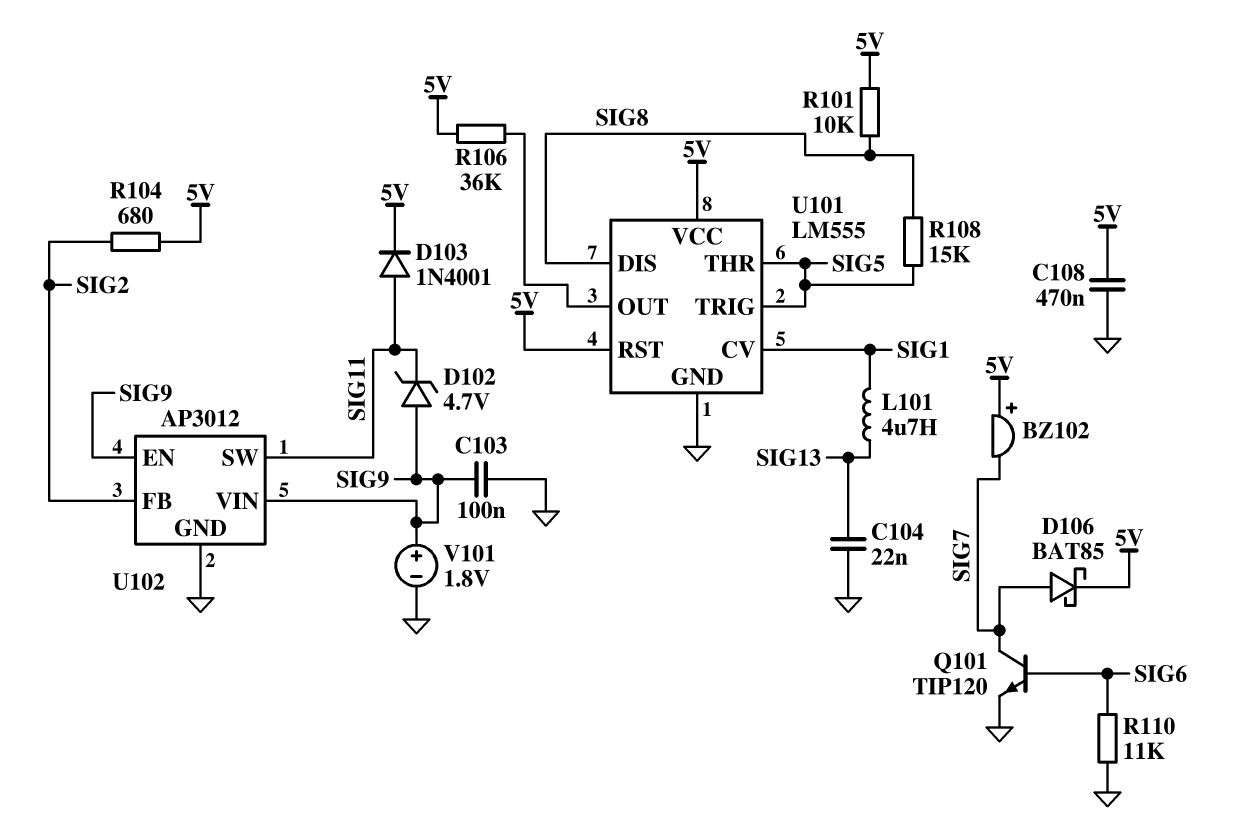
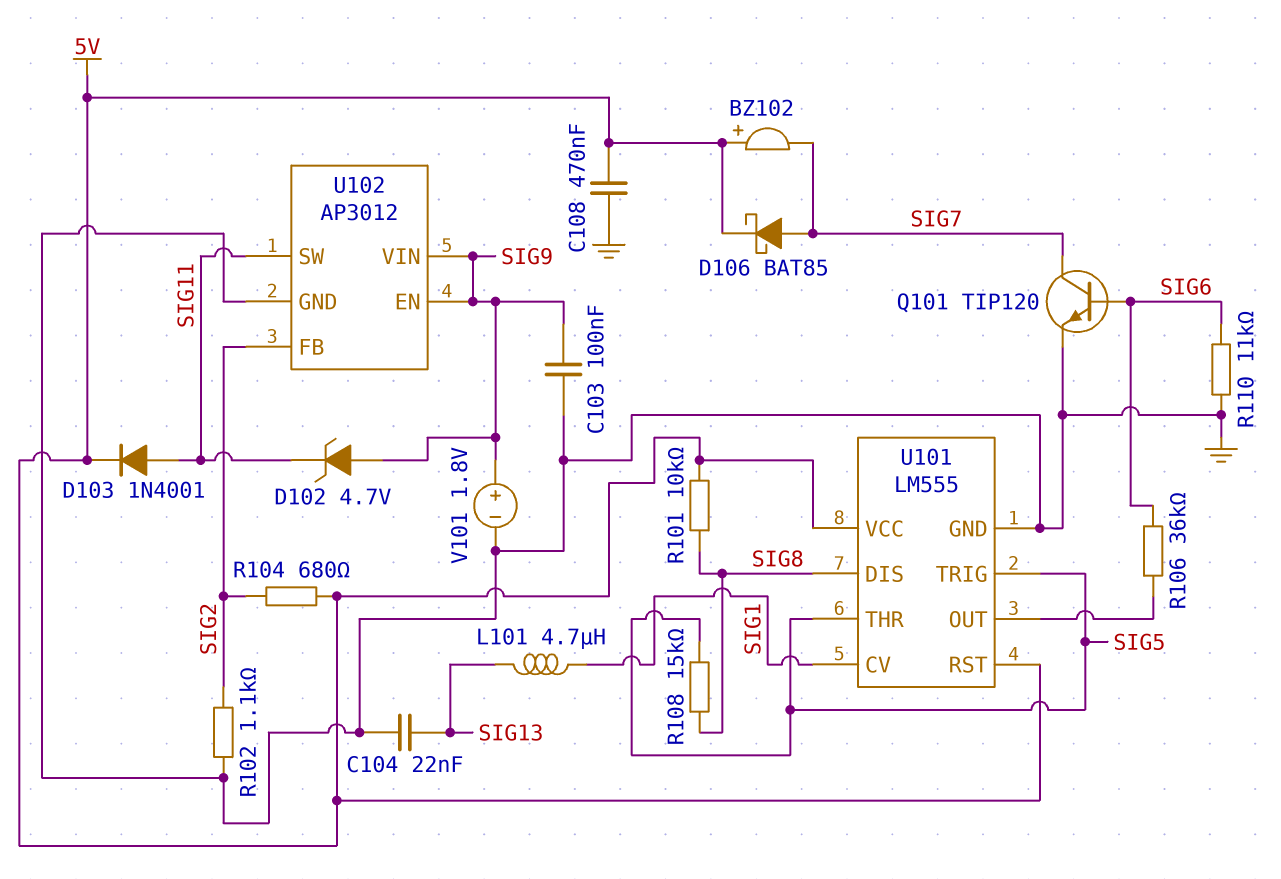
R102: none -> 1.1k (GND, SIG2)
R106: 36k (5V, U101/OUT) -> 36k (SIG6, U101/OUT)

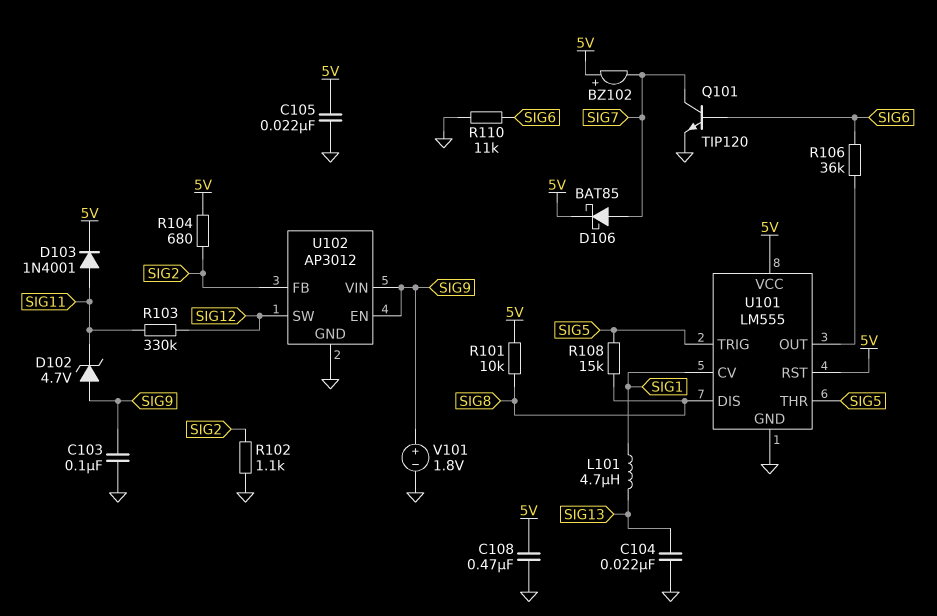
C105: none -> 22nF (5V, GND)
R103: none -> 330k (SIG11, SIG12)
U102 pin SW: SIG11 -> SIG12

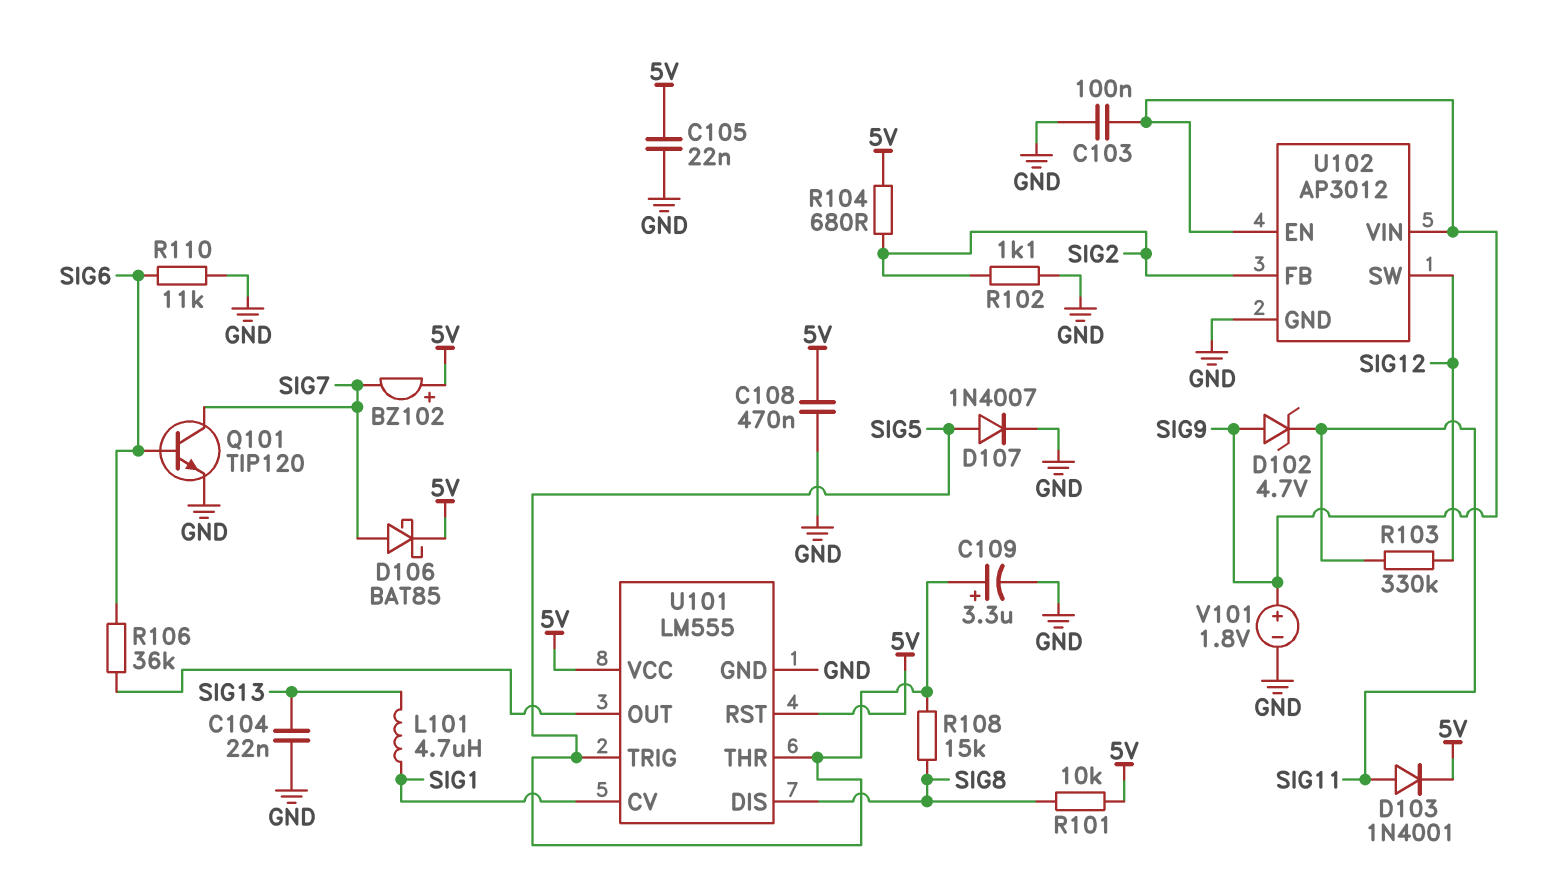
C109: none -> 3.3uF (plus SIG5, minus GND)
D107: none -> diode 1N4007 (A SIG5, K GND)

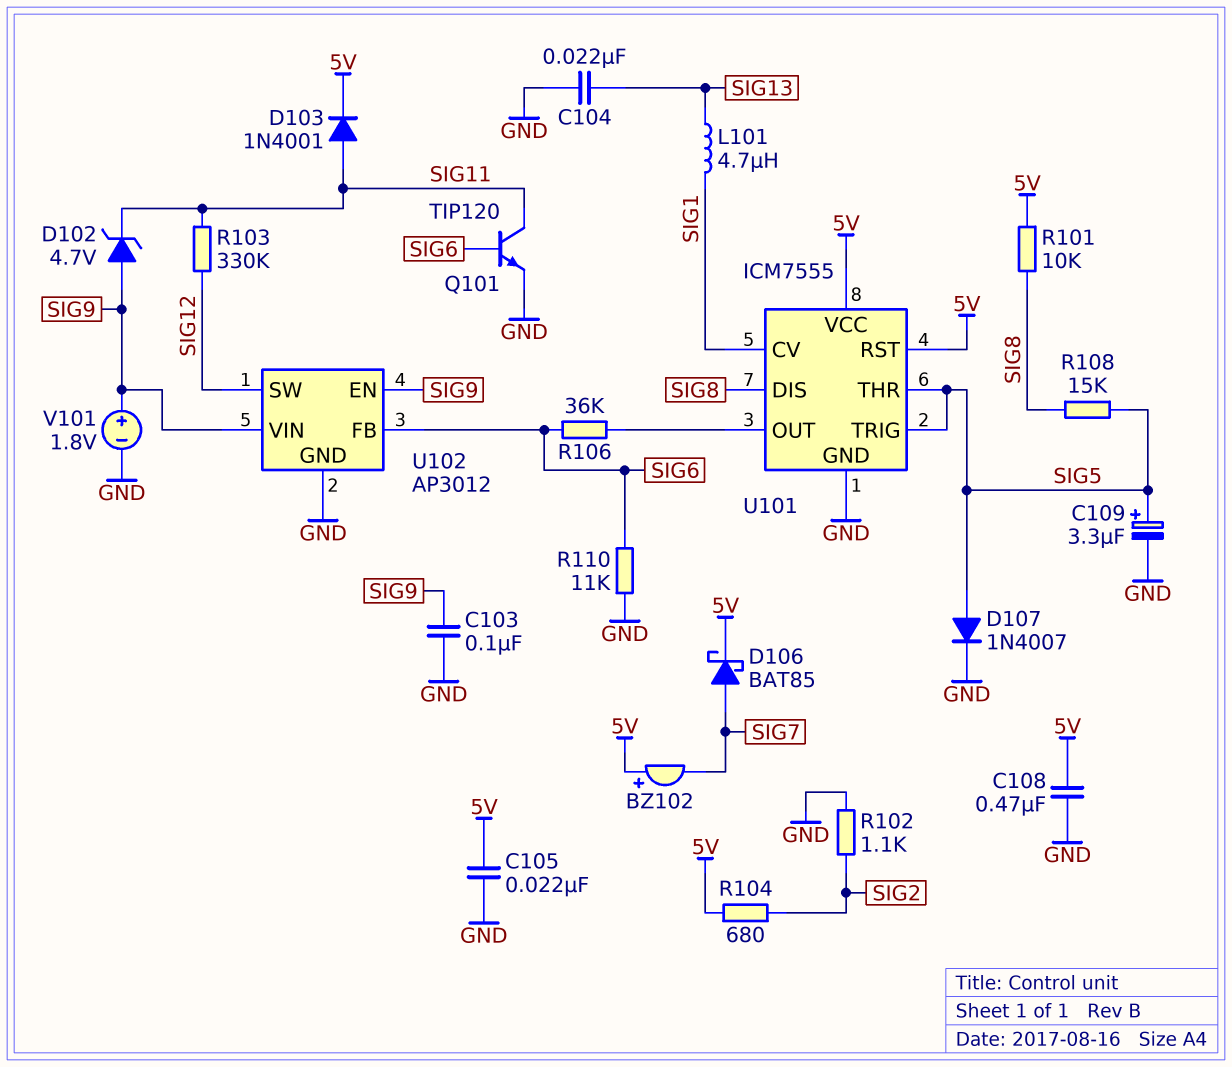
Q101: NPN TIP120 (B SIG6, C SIG7, E GND) -> NPN TIP120 (B SIG6, C SIG11, E GND)
U101: LM555 -> ICM7555
U102 pin FB: SIG2 -> SIG6

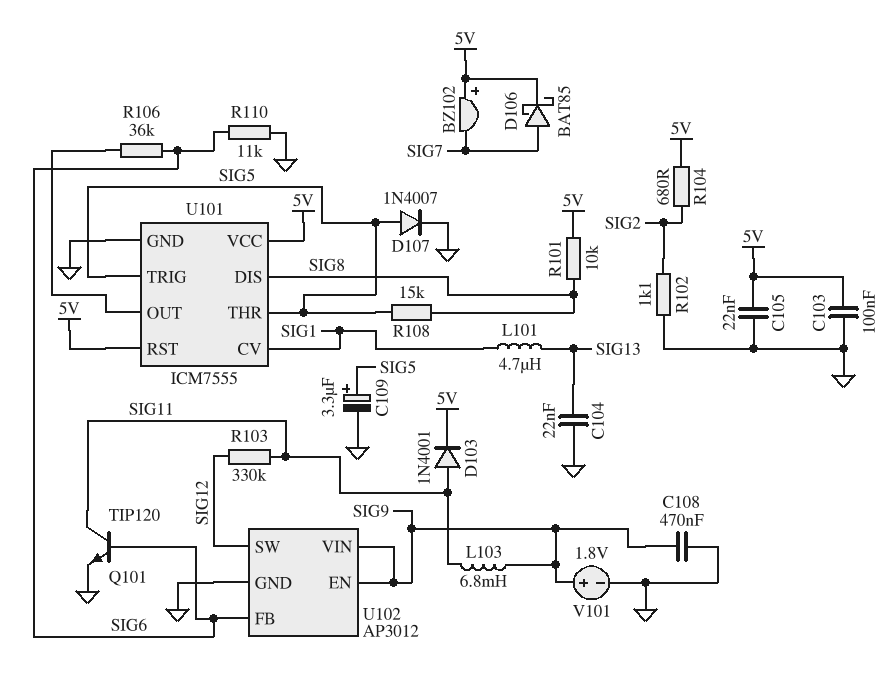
C103: 100nF (GND, SIG9) -> 100nF (5V, GND)
C108: 470nF (5V, GND) -> 470nF (GND, SIG9)
D102: zener 4.7V (A SIG9, K SIG11) -> none
L103: none -> 6.8mH (SIG9, SIG11)

